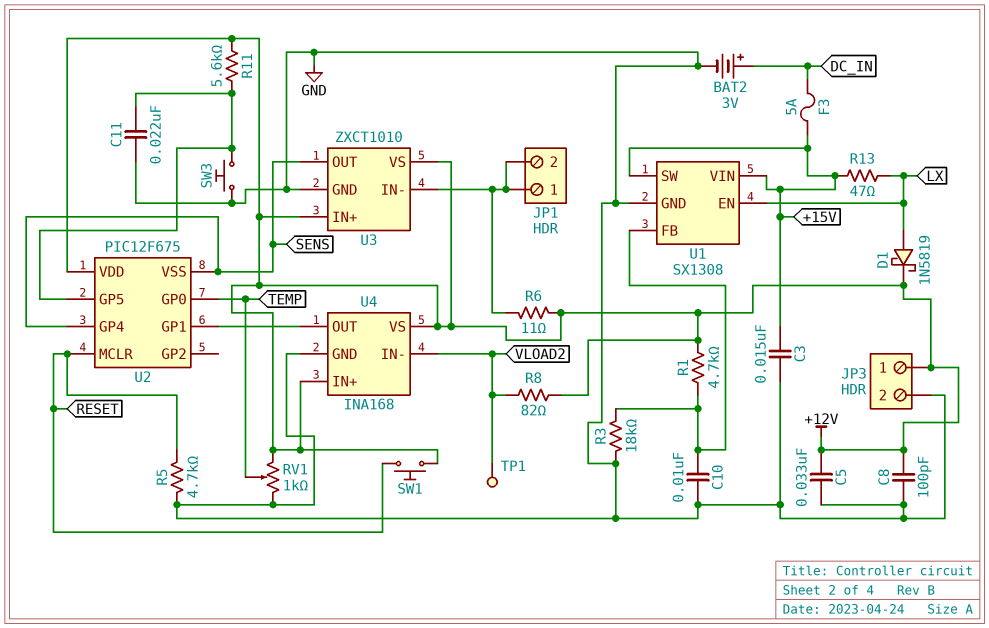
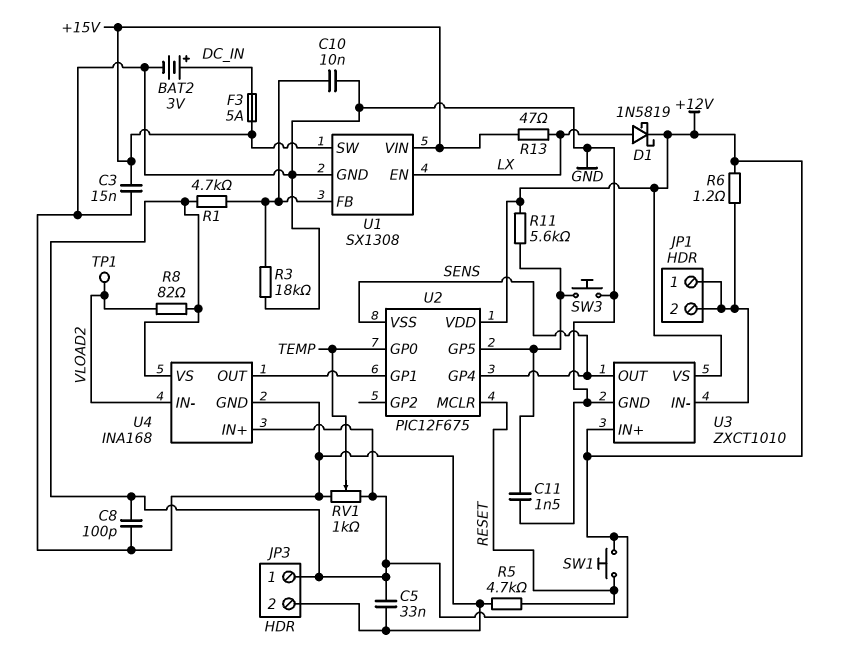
C11: 22nF (GND, U2/GP5) -> 1.5nF (GND, U2/GP5)
R6: 11 (+12V, JP1/1) -> 1.2 (+12V, JP1/1)

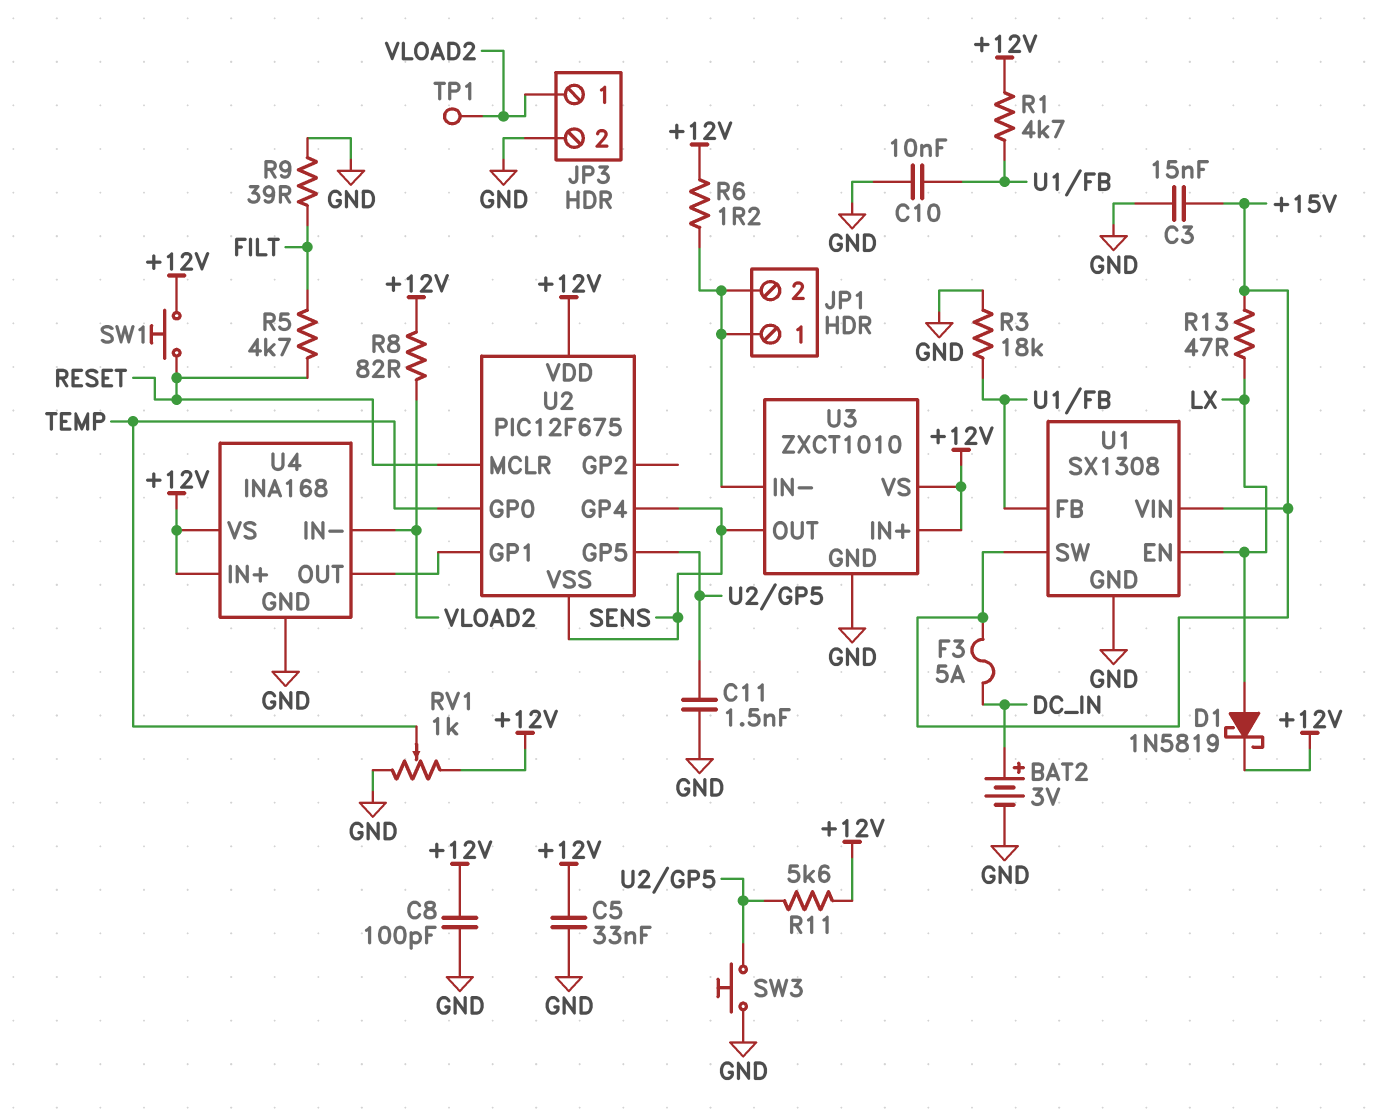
JP3 pin 1: +12V -> VLOAD2
R5: 4.7k (GND, RESET) -> 4.7k (FILT, RESET)
R9: none -> 39 (FILT, GND)

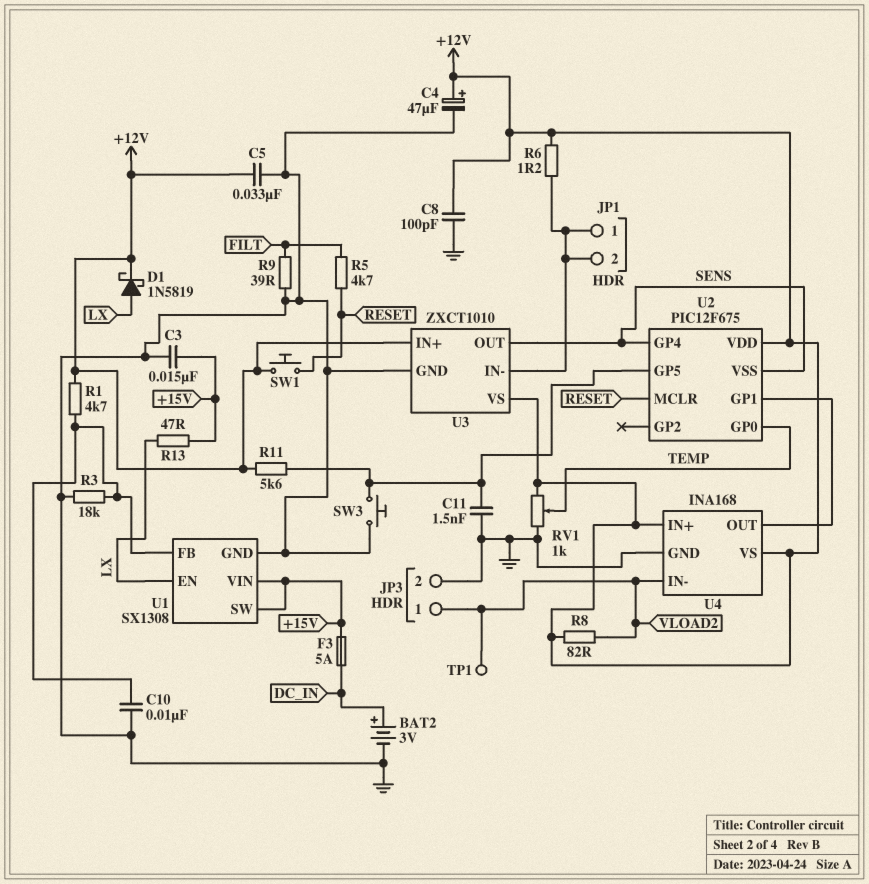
C4: none -> 47uF (plus +12V, minus GND)

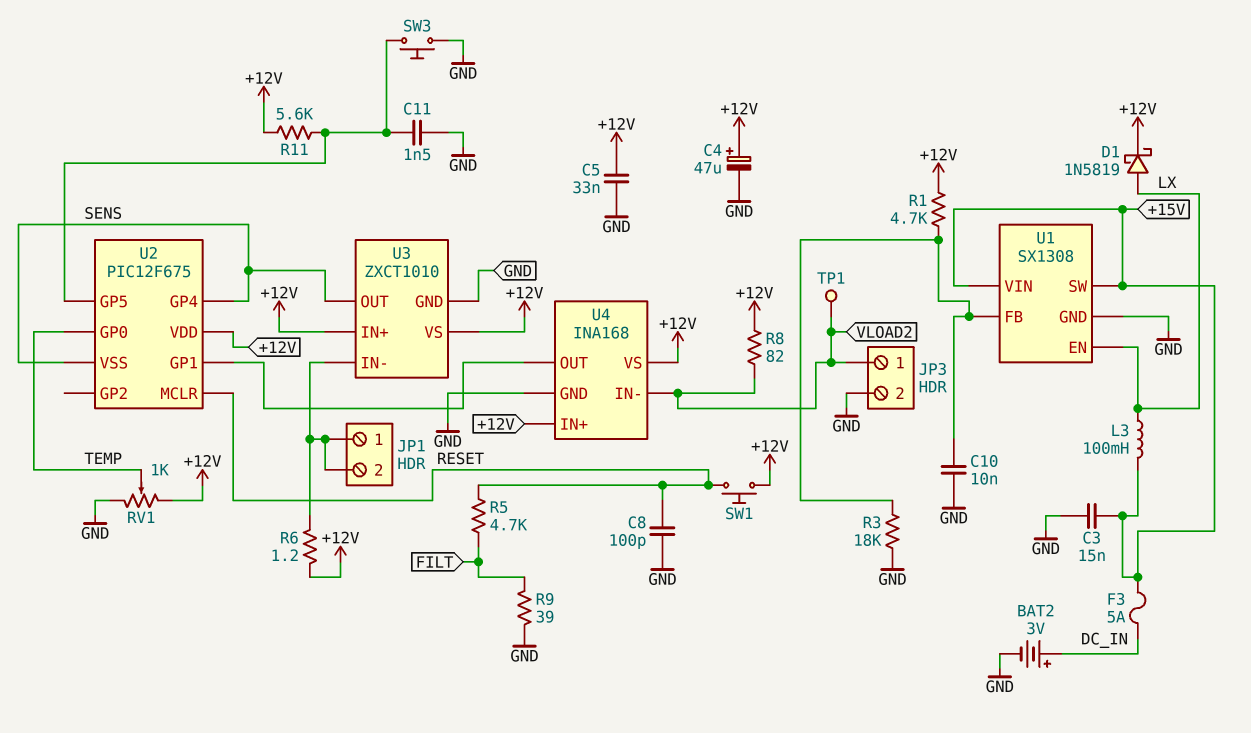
C8: 100pF (+12V, GND) -> 100pF (GND, RESET)
L3: none -> 100mH (+15V, LX)
R13: 47 (+15V, LX) -> none

